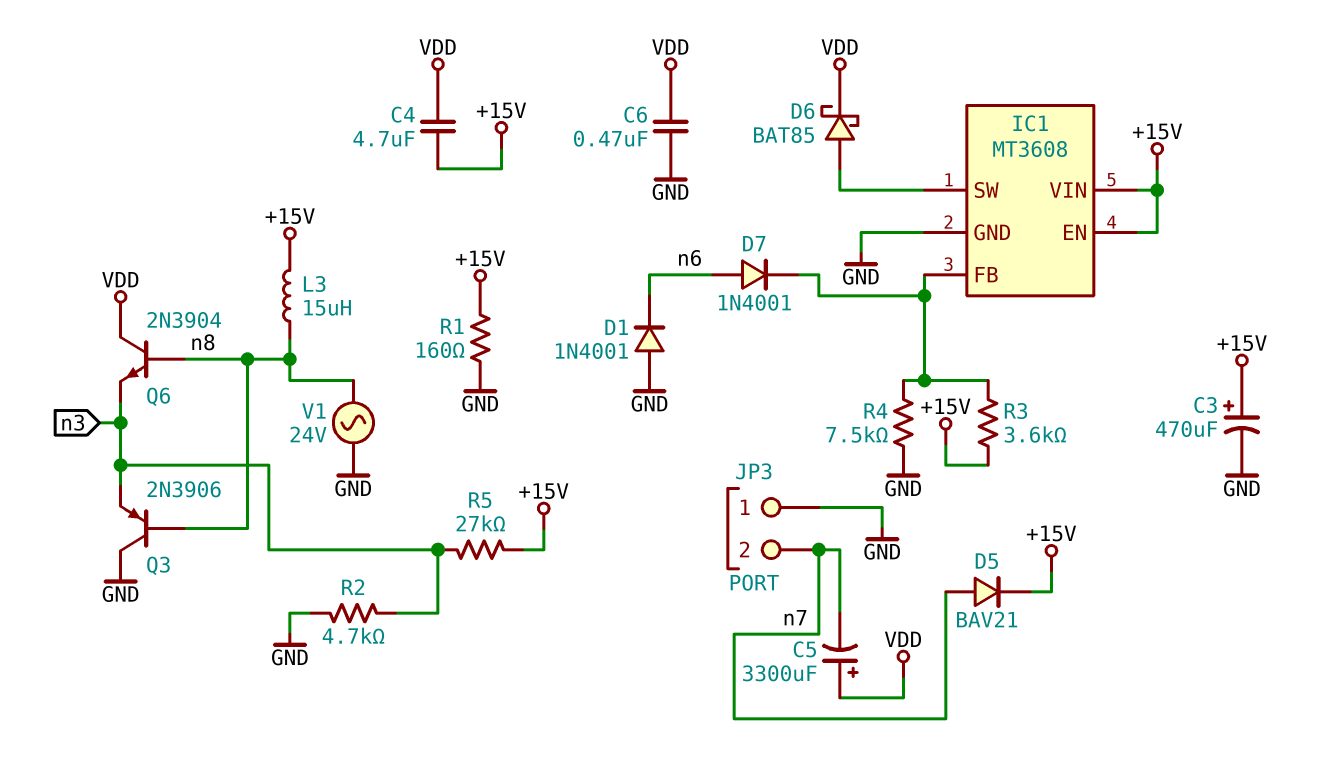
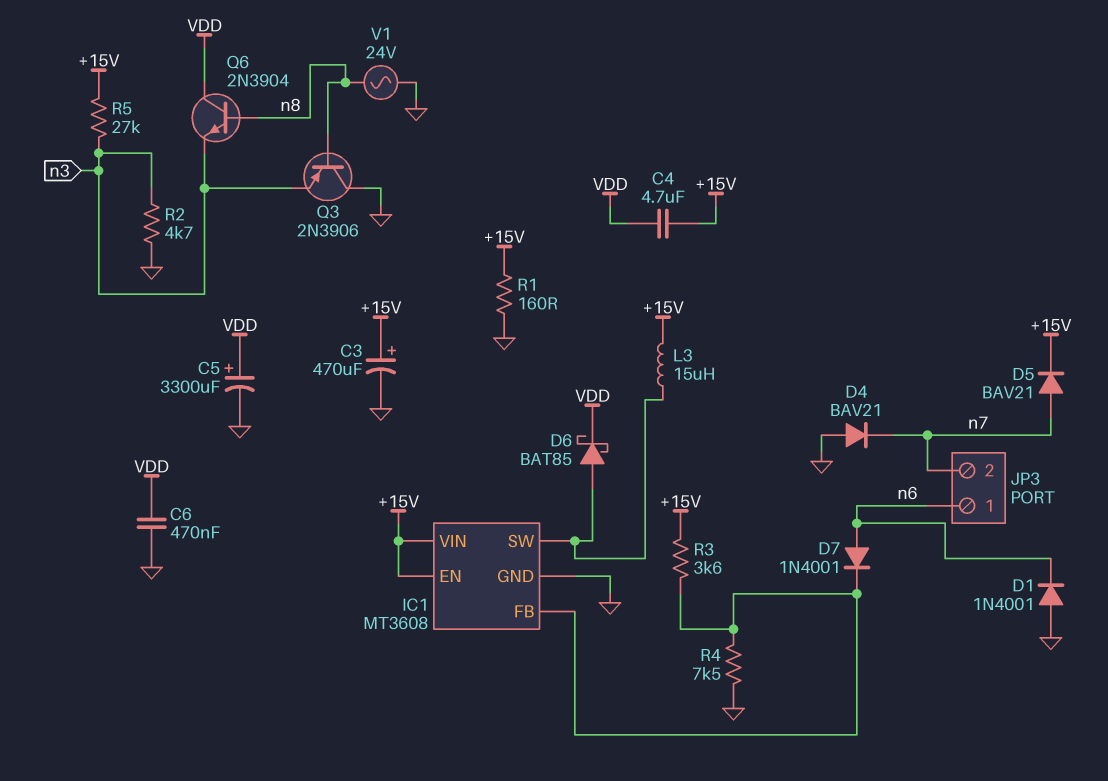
C5: 3300uF (plus VDD, minus n7) -> 3300uF (plus VDD, minus GND)
D4: none -> diode BAV21 (A GND, K n7)
JP3 pin 1: GND -> n6
L3: 15uH (+15V, n8) -> 15uH (+15V, IC1/SW)

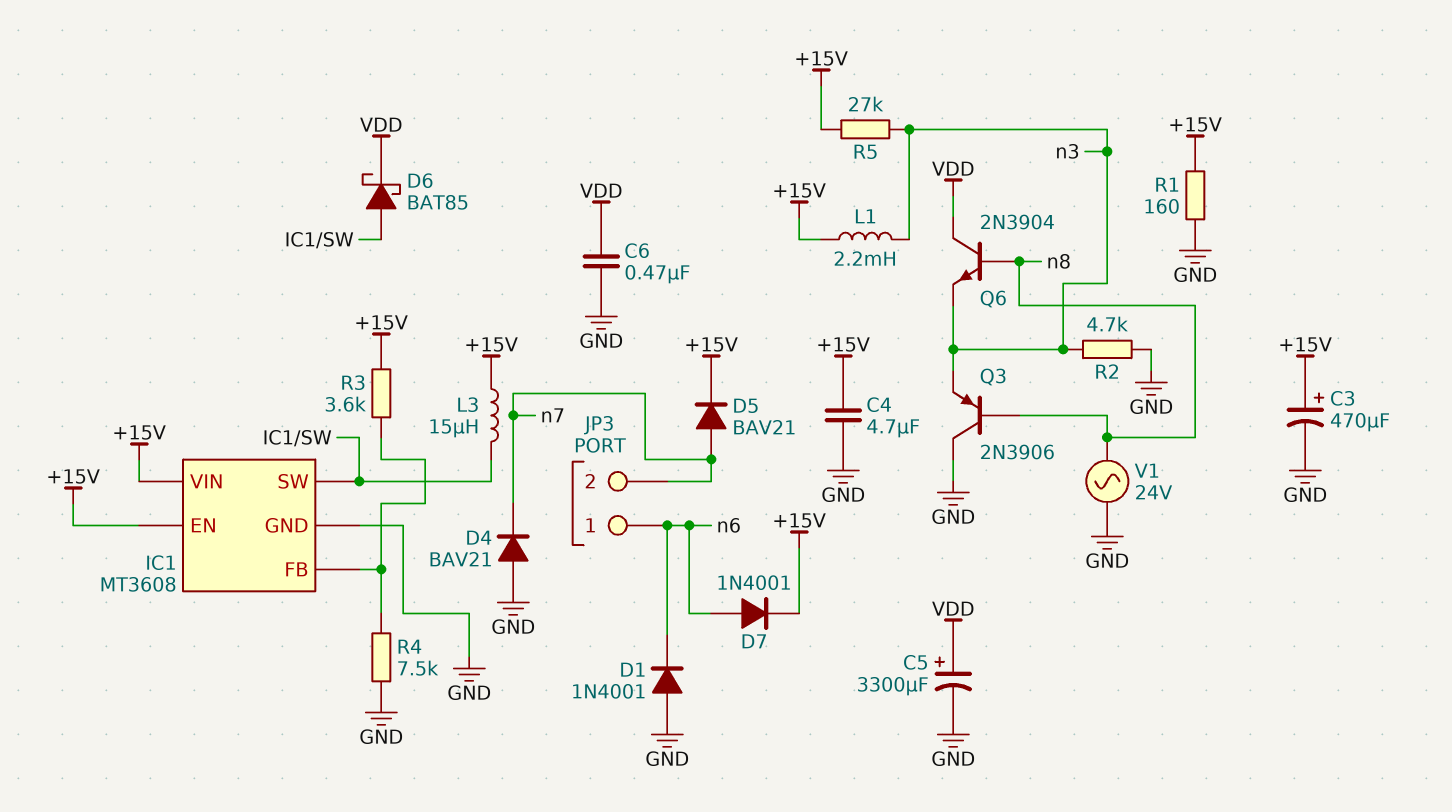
C4: 4.7uF (+15V, VDD) -> 4.7uF (+15V, GND)
D7: diode 1N4001 (A n6, K IC1/FB) -> diode 1N4001 (A n6, K +15V)
L1: none -> 2.2mH (+15V, n3)

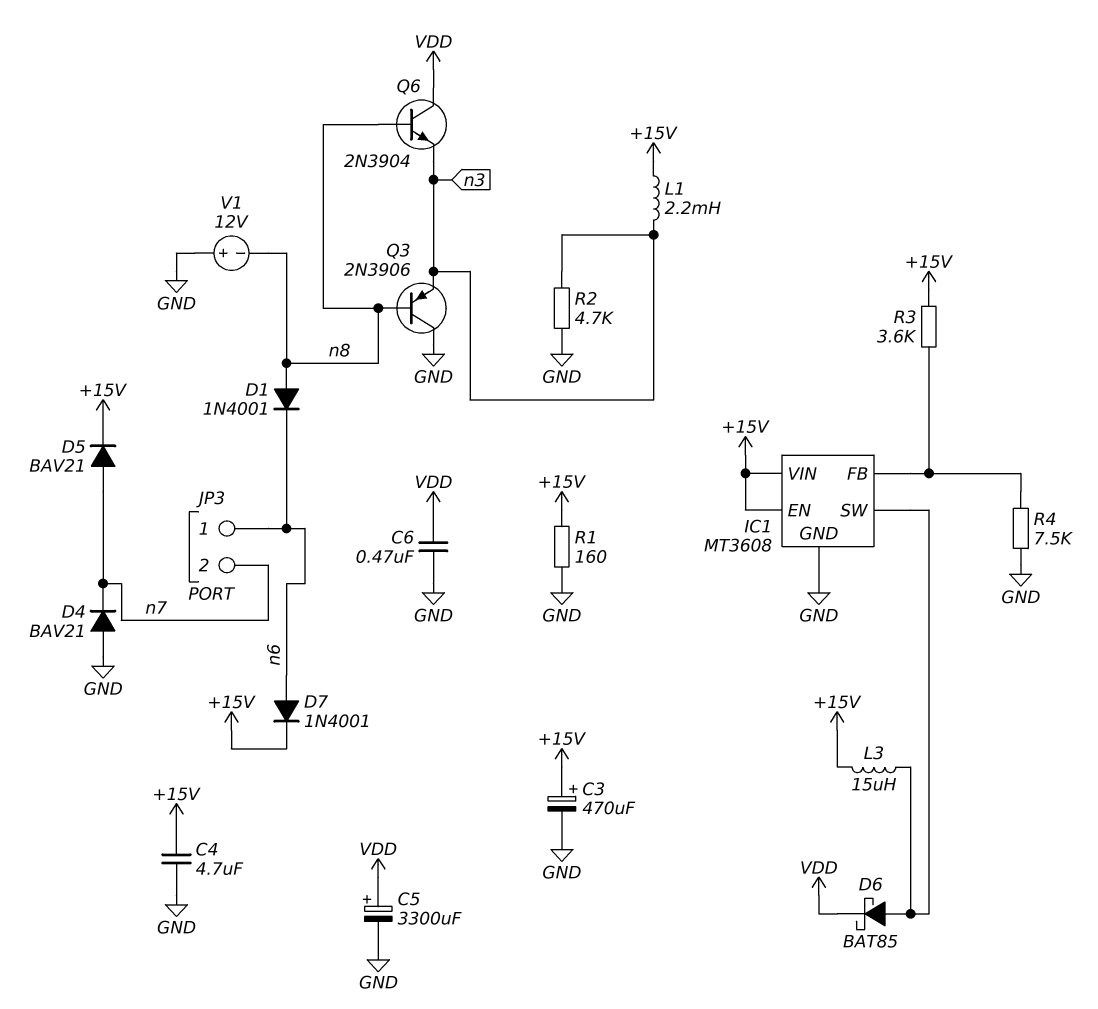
D1: diode 1N4001 (A GND, K n6) -> diode 1N4001 (A n8, K n6)
R5: 27k (+15V, n3) -> none
V1: AC 24V (GND, n8) -> 12V (plus GND, minus n8)

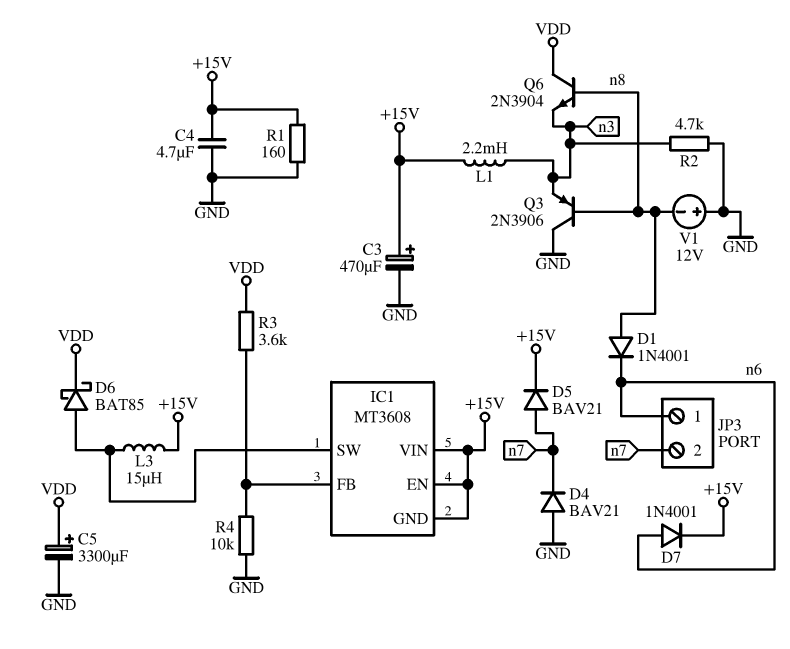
C6: 470nF (GND, VDD) -> none
IC1 pin GND: GND -> +15V
R3: 3.6k (+15V, IC1/FB) -> 3.6k (IC1/FB, VDD)
R4: 7.5k (GND, IC1/FB) -> 10k (GND, IC1/FB)

